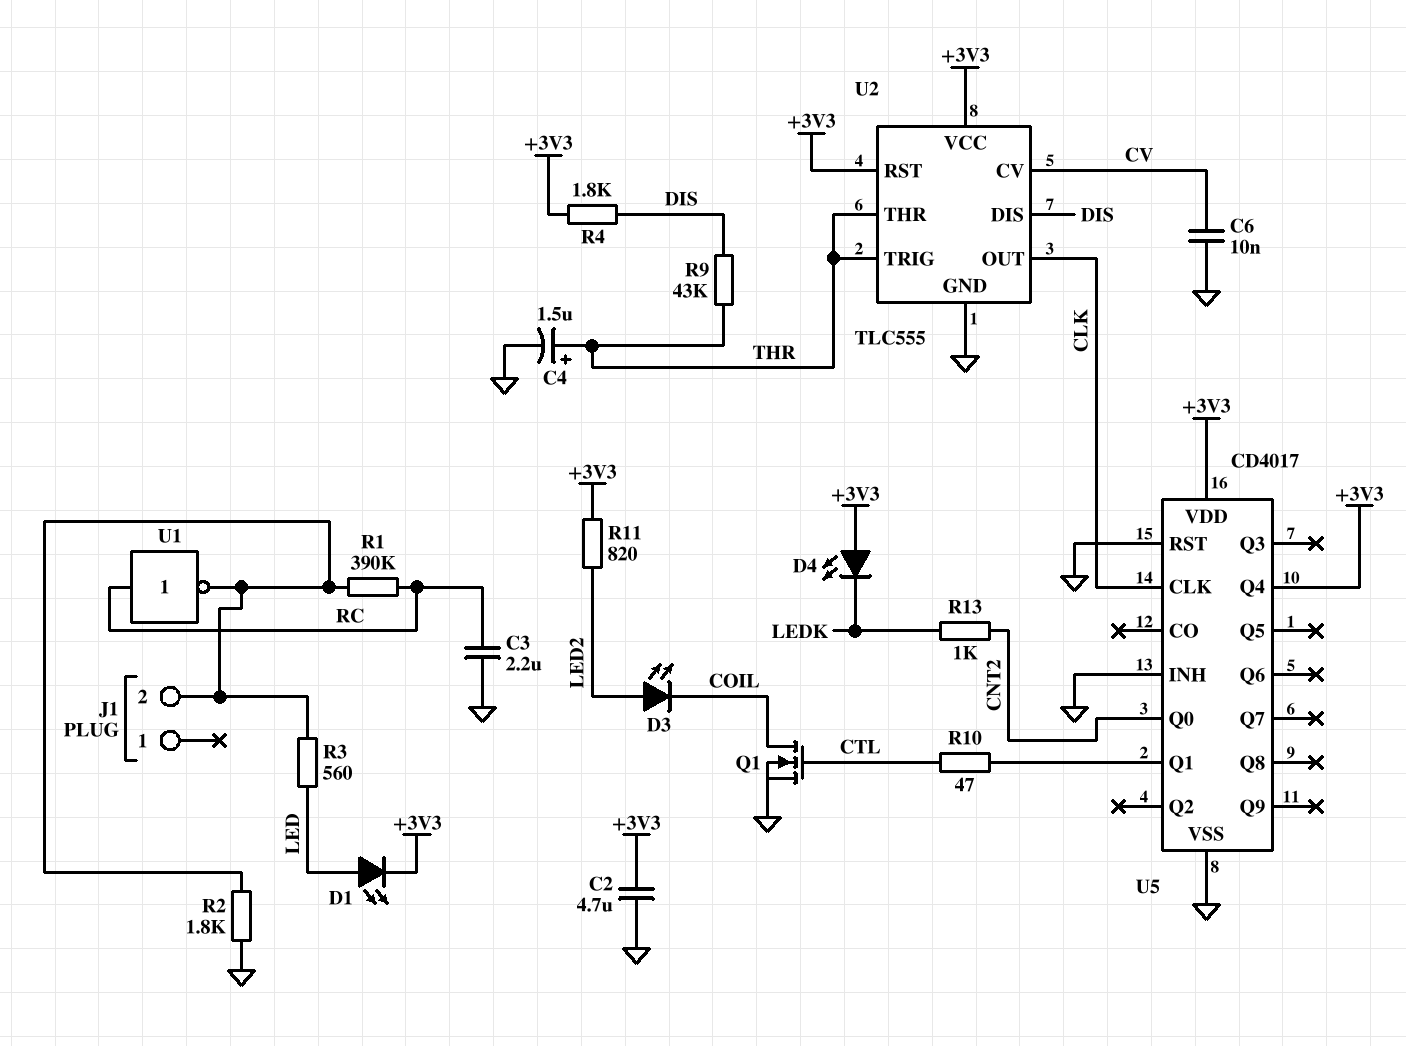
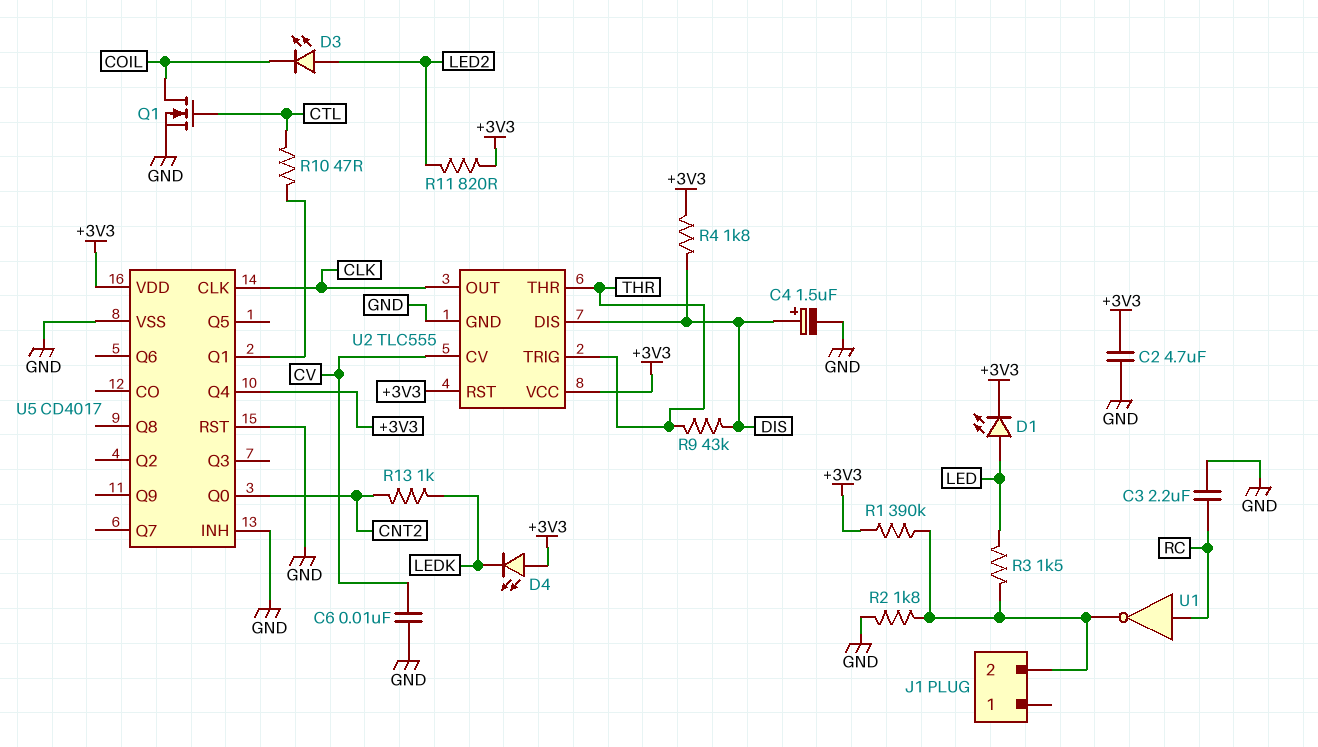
C4: 1.5uF (plus THR, minus GND) -> 1.5uF (plus DIS, minus GND)
R1: 390k (J1/2, RC) -> 390k (+3V3, J1/2)
R3: 560 (J1/2, LED) -> 1.5k (J1/2, LED)

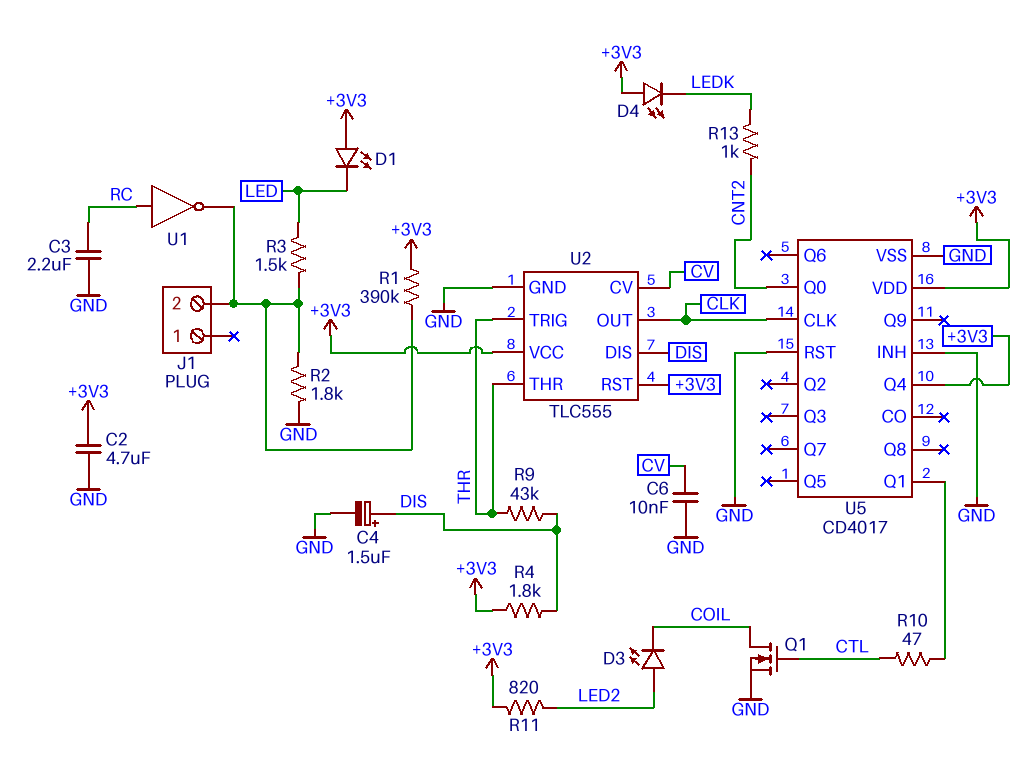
D1: LED (A LED, K +3V3) -> LED (A +3V3, K LED)

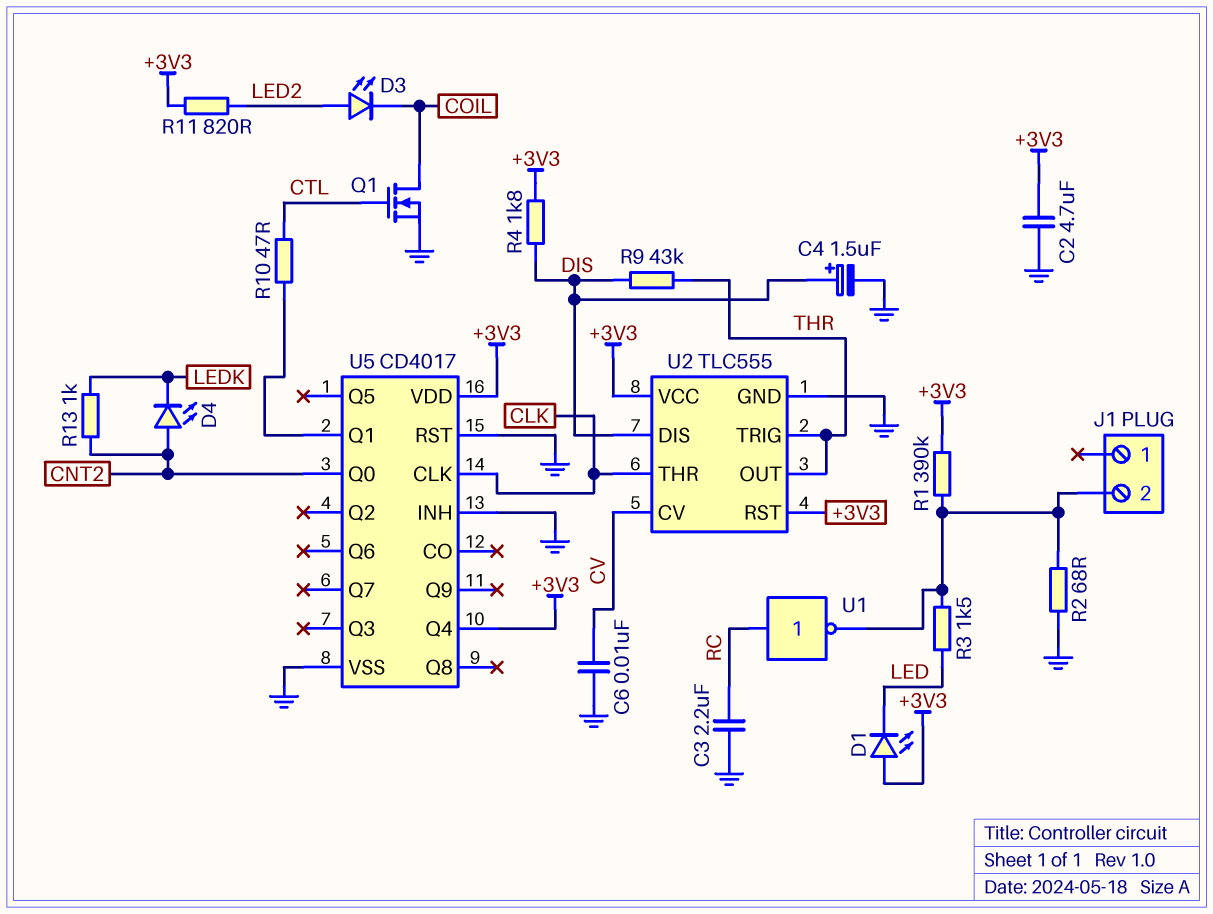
D4: LED (A +3V3, K LEDK) -> LED (A CNT2, K LEDK)
R2: 1.8k (GND, J1/2) -> 68 (GND, J1/2)
U2 pin OUT: CLK -> THR
U2 pin THR: THR -> CLK

